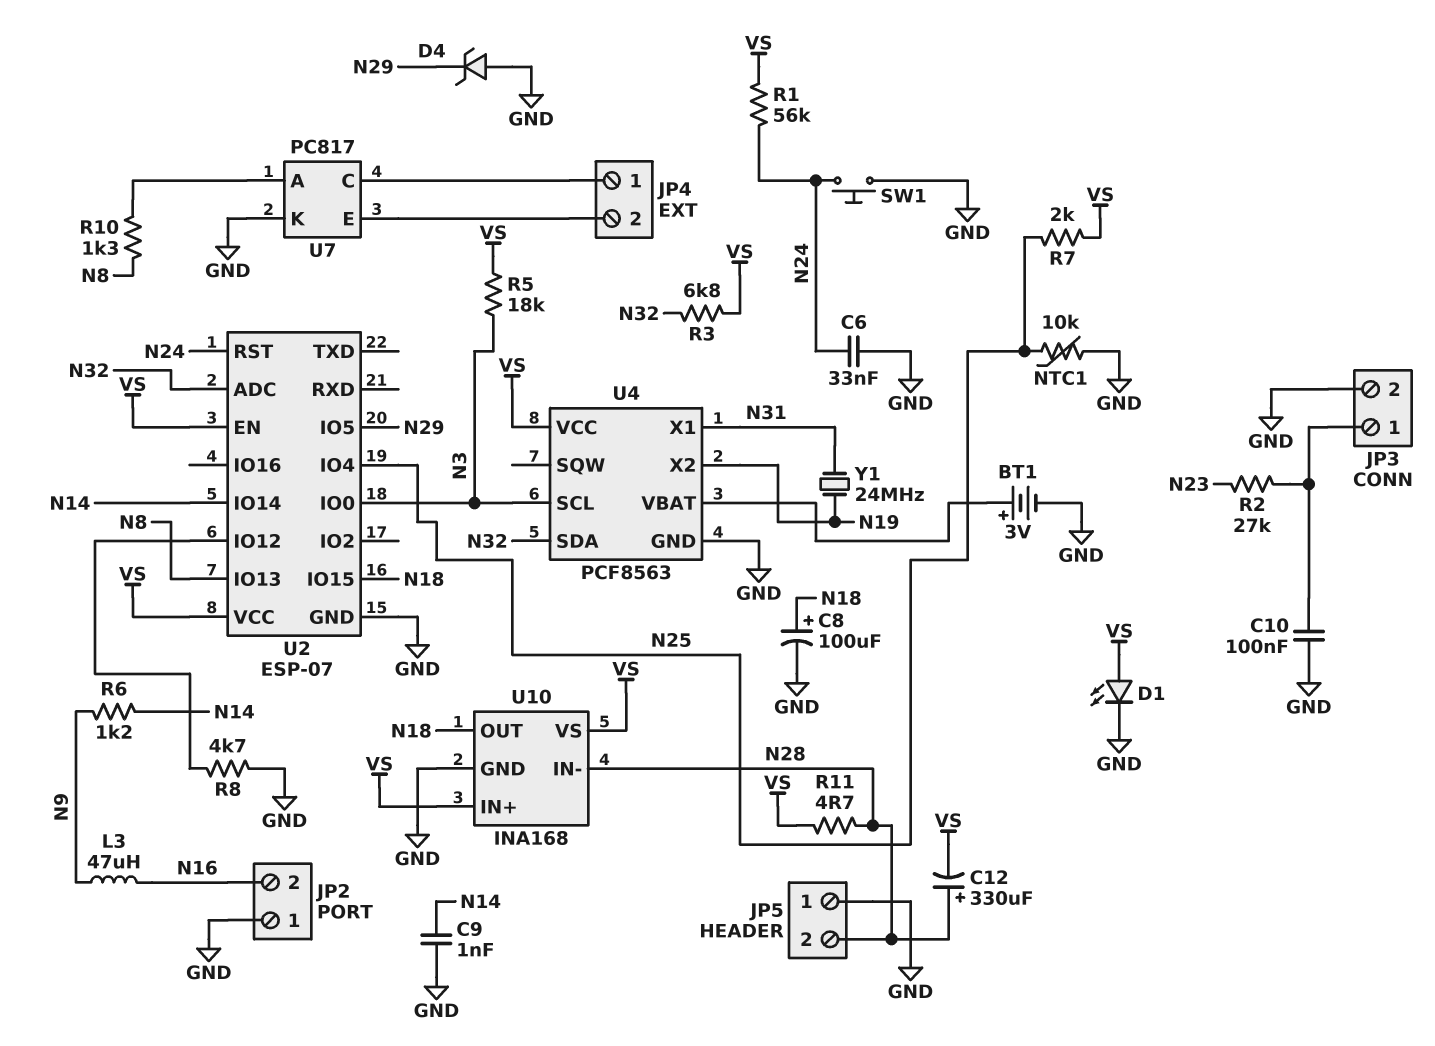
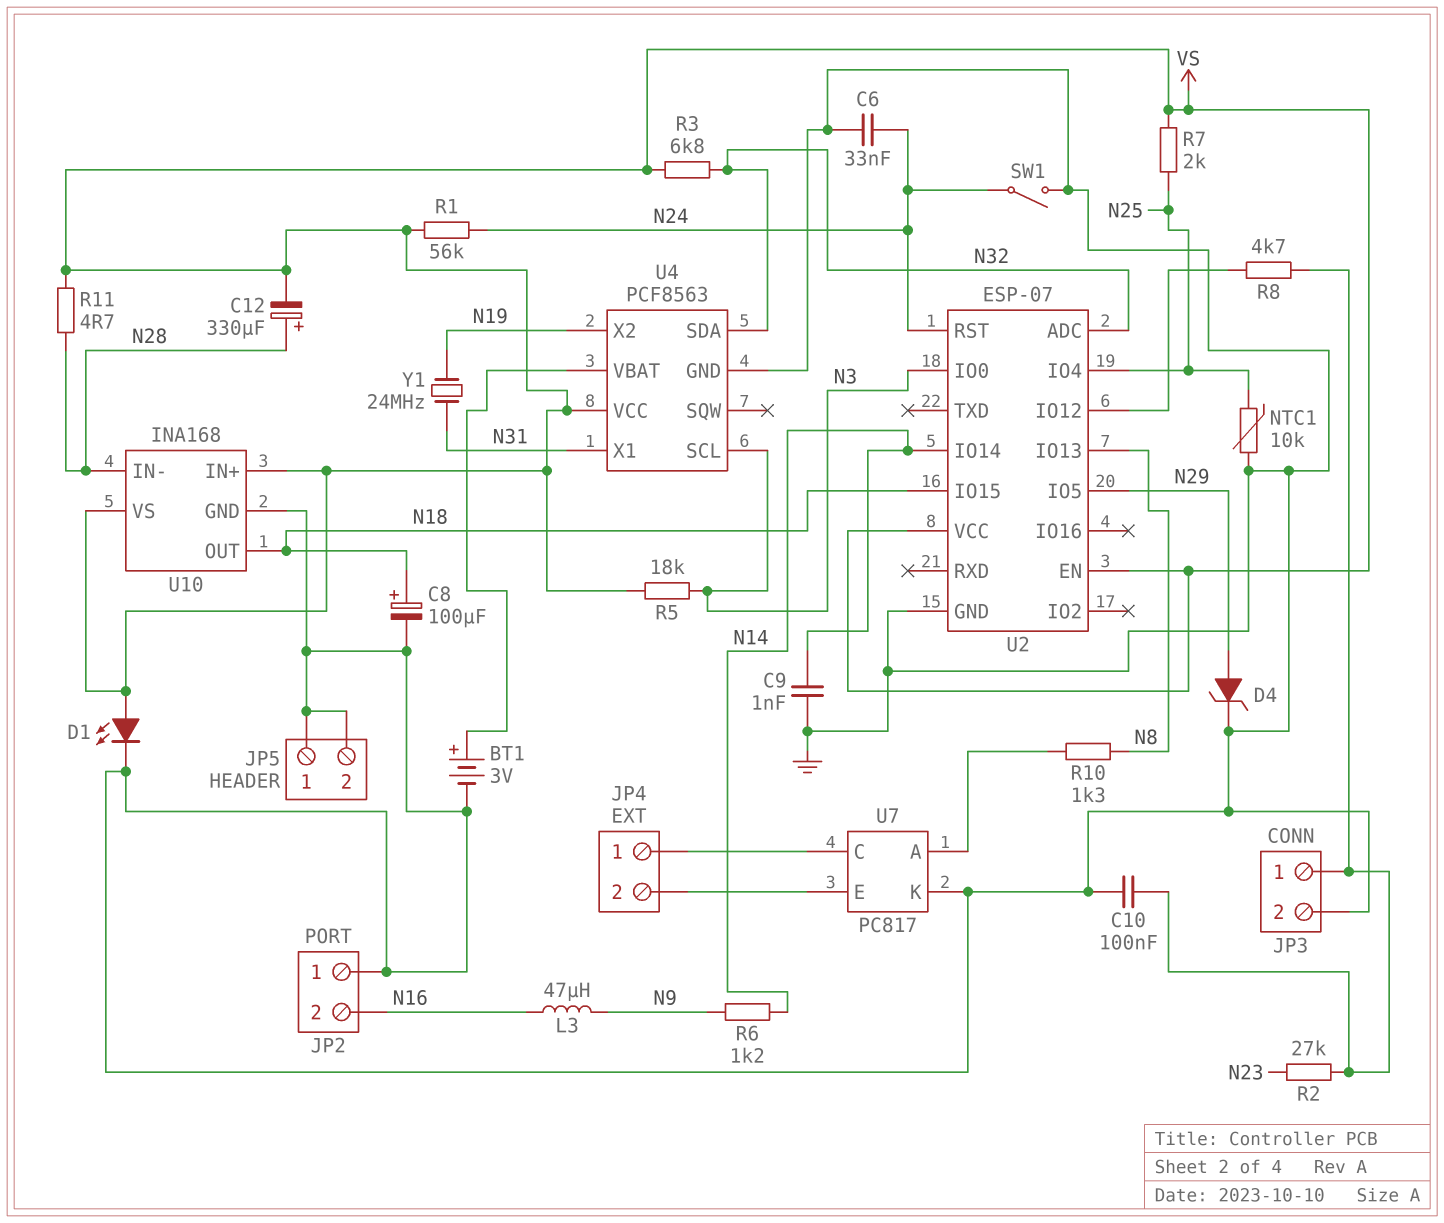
D4: zener (A GND, K N29) -> zener (A N29, K GND)
JP5 pin 2: N28 -> GND
R8: 4.7k (GND, U2/IO12) -> 4.7k (JP3/1, U2/IO12)
SW1: button (GND, N24) -> switch (GND, N24)

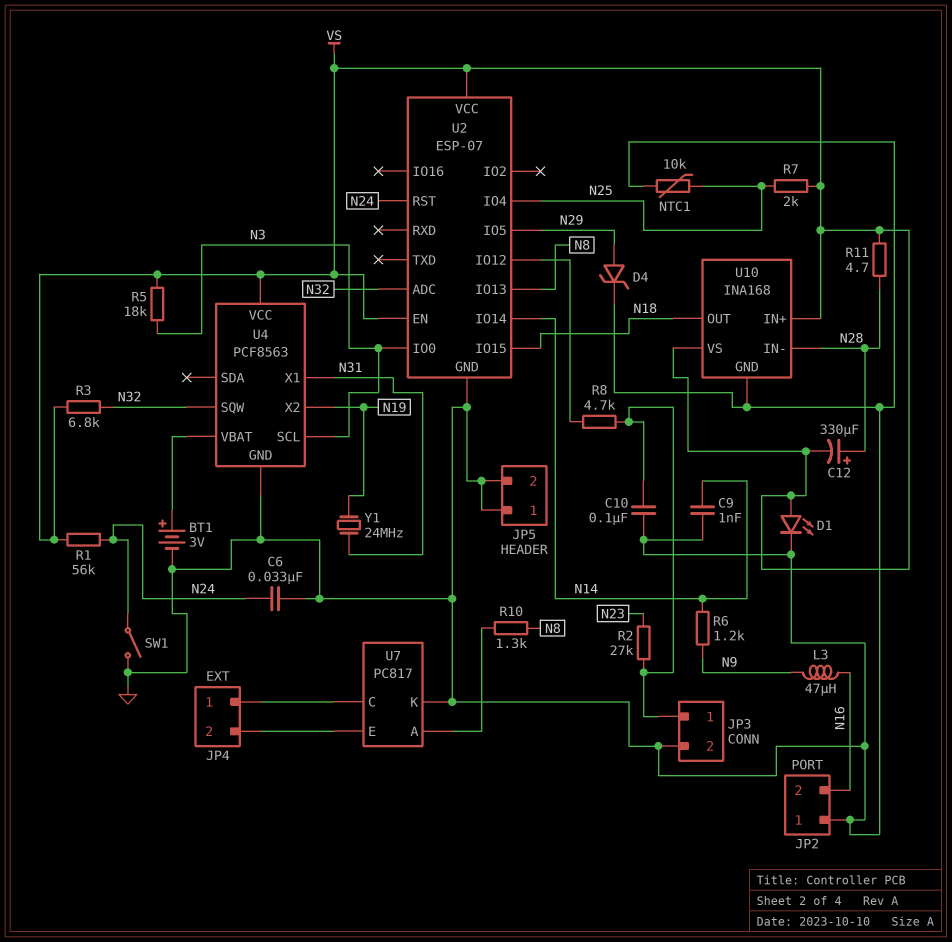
C8: 100uF (plus N18, minus GND) -> none
U4 pin SDA: N32 -> none
U4 pin SQW: none -> N32

